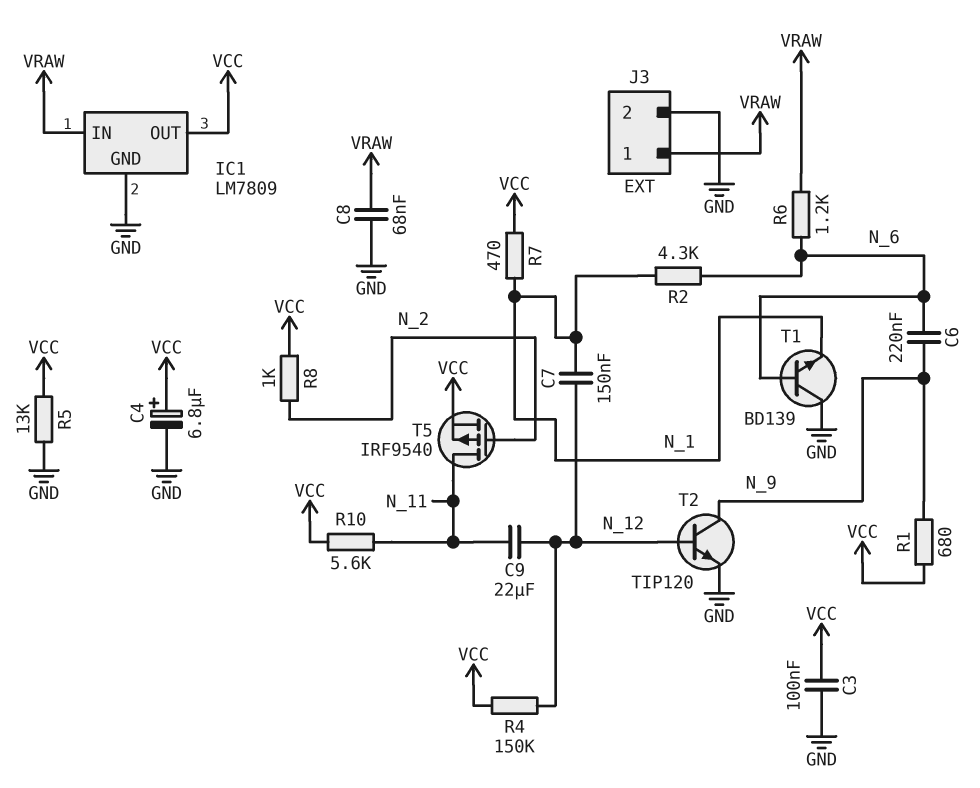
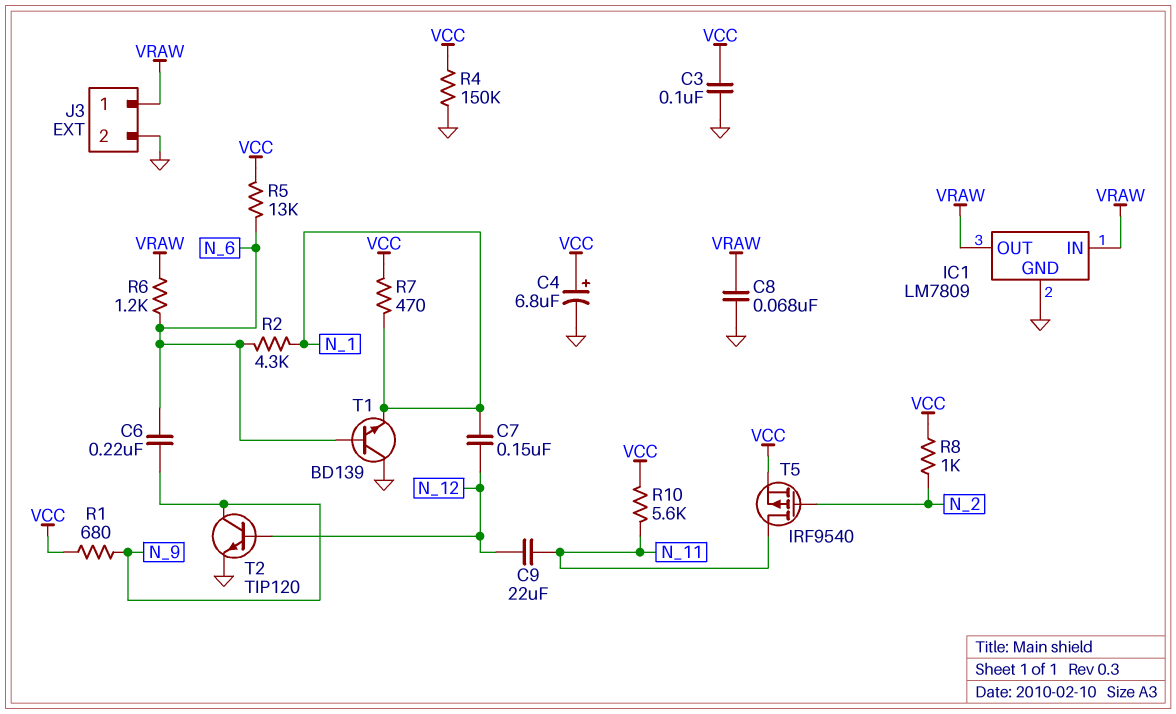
IC1 pin OUT: VCC -> VRAW
R4: 150k (N_12, VCC) -> 150k (GND, VCC)
R5: 13k (GND, VCC) -> 13k (N_6, VCC)

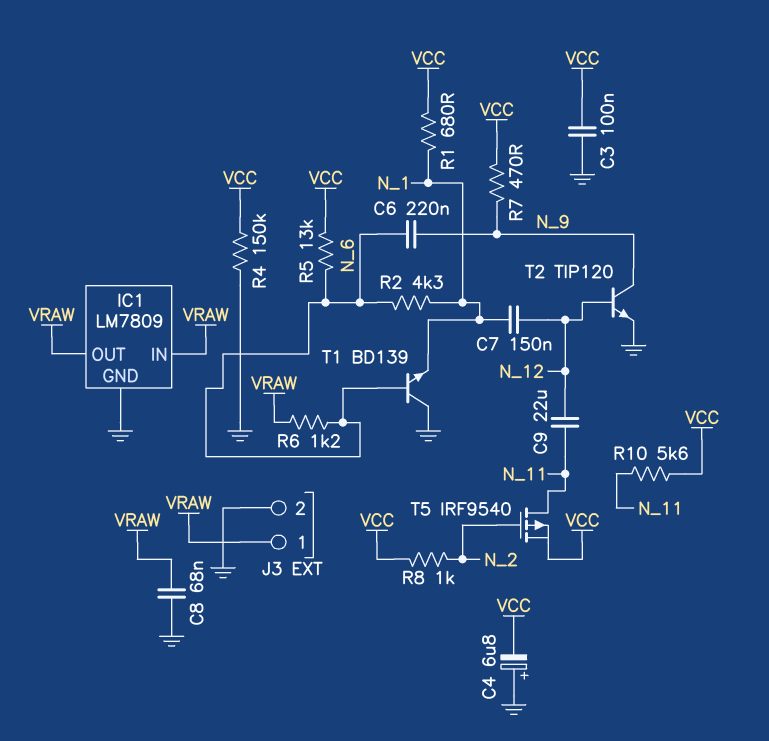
C4: 6.8uF (plus VCC, minus GND) -> 6.8uF (plus GND, minus VCC)
R1: 680 (N_9, VCC) -> 680 (N_1, VCC)
R7: 470 (N_1, VCC) -> 470 (N_9, VCC)

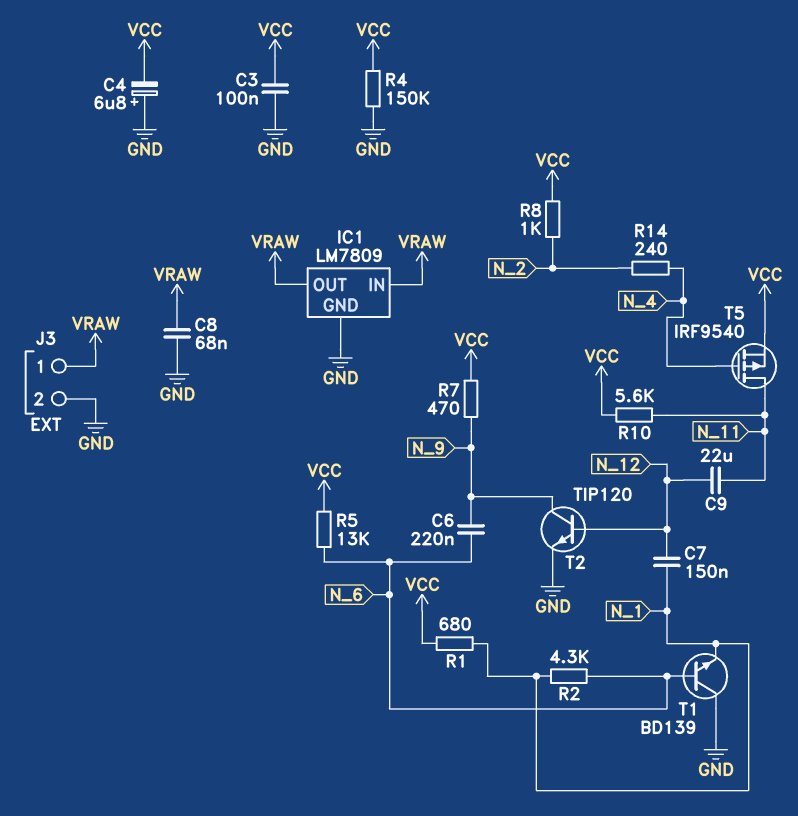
R6: 1.2k (N_6, VRAW) -> none
R14: none -> 240 (N_2, N_4)
T5: PMOS IRF9540 (G N_2, D N_11, S VCC) -> PMOS IRF9540 (G N_4, D N_11, S VCC)

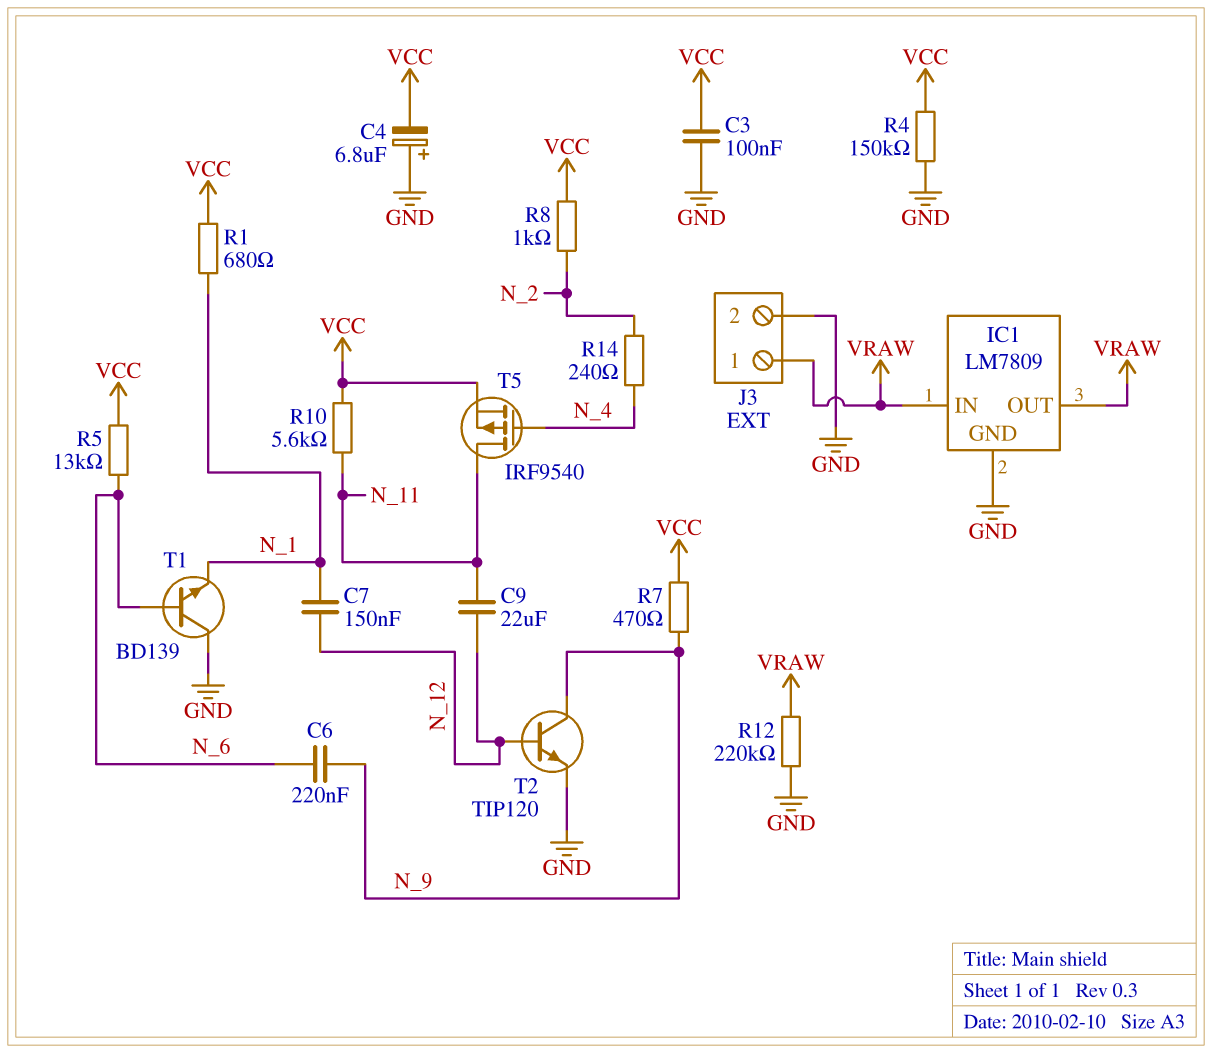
C8: 68nF (GND, VRAW) -> none
R2: 4.3k (N_1, N_6) -> none
R12: none -> 220k (GND, VRAW)

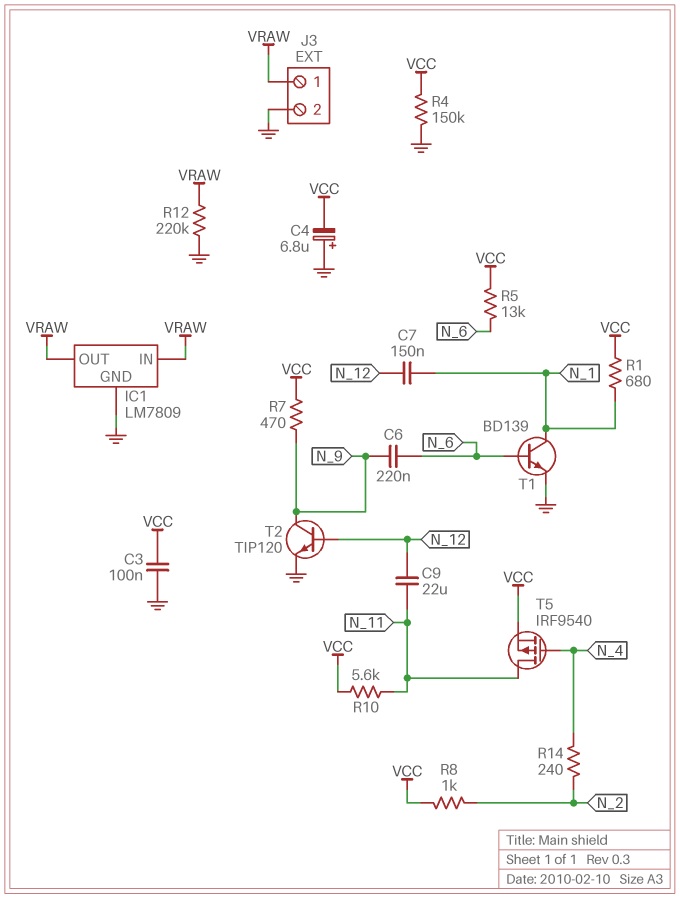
T1: NPN BD139 (B N_6, C GND, E N_1) -> NPN BD139 (B N_6, C N_1, E GND)

